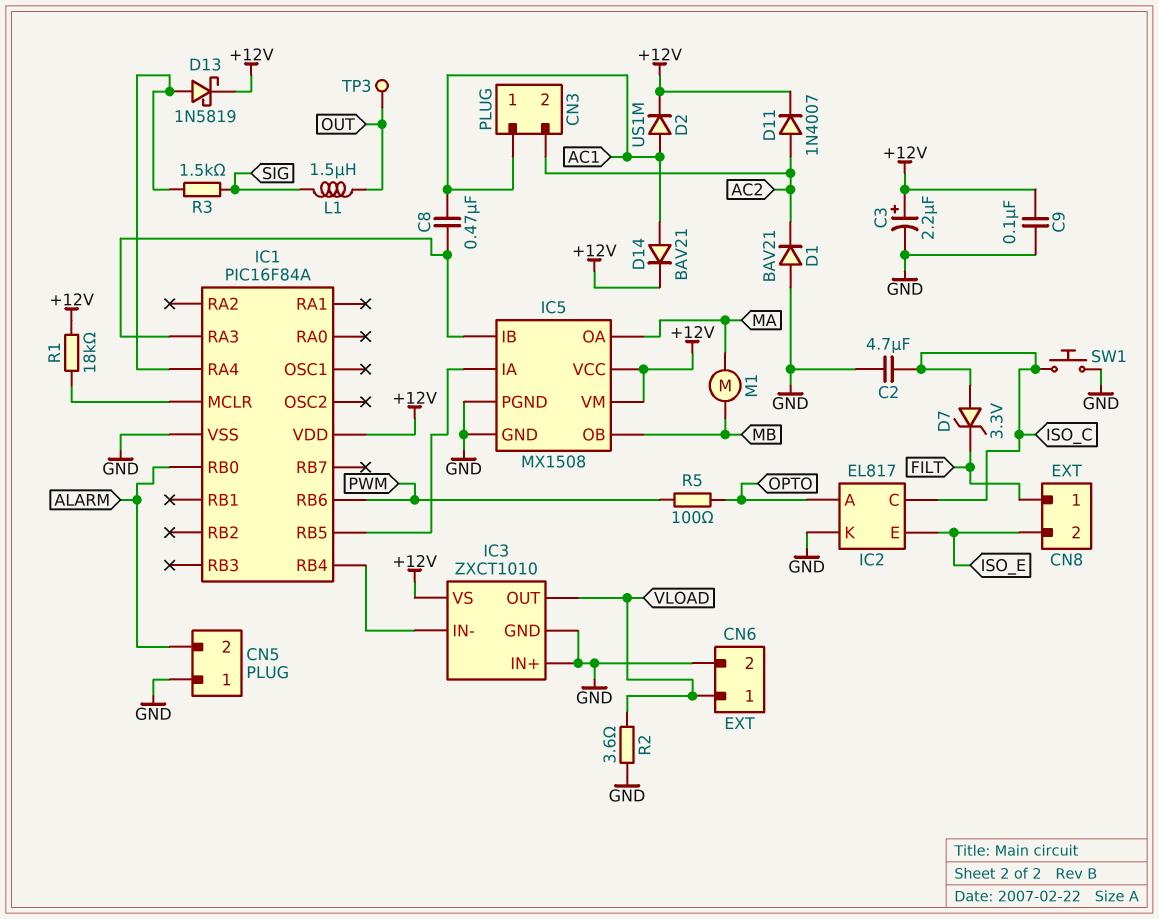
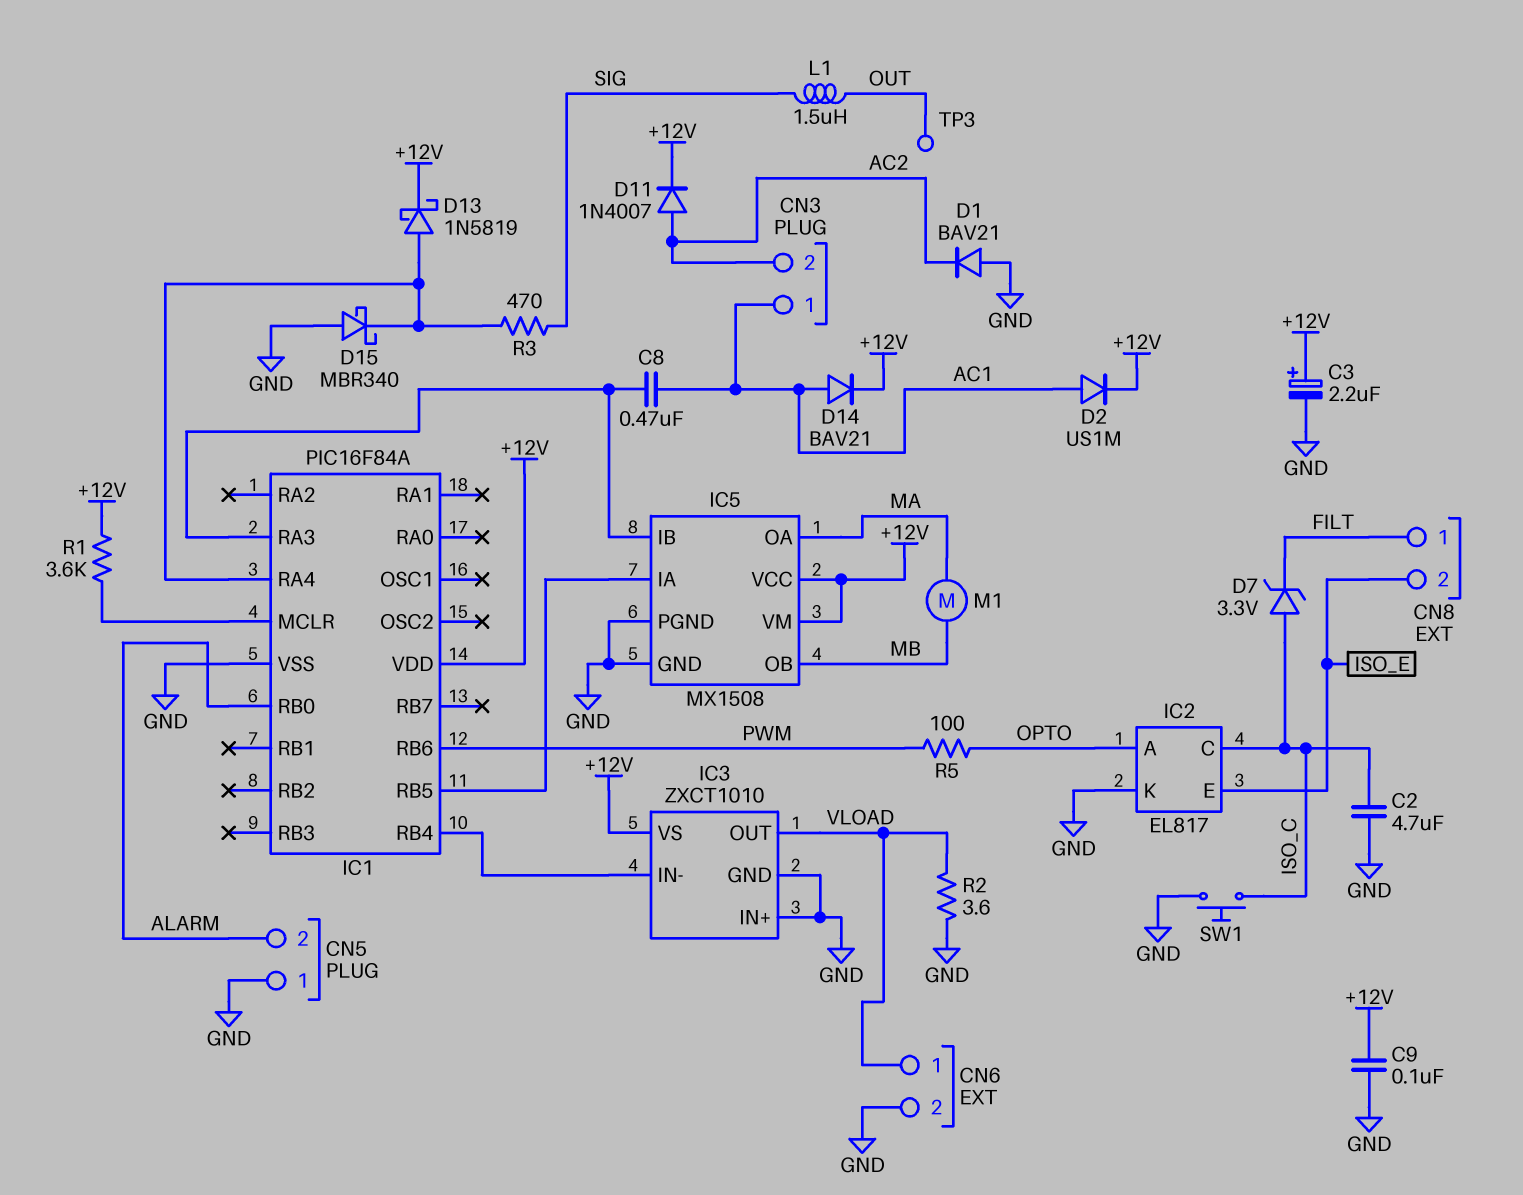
D15: none -> schottky MBR340 (A GND, K IC1/RA4)
R1: 18k (+12V, IC1/MCLR) -> 3.6k (+12V, IC1/MCLR)
R3: 1.5k (IC1/RA4, SIG) -> 470 (IC1/RA4, SIG)

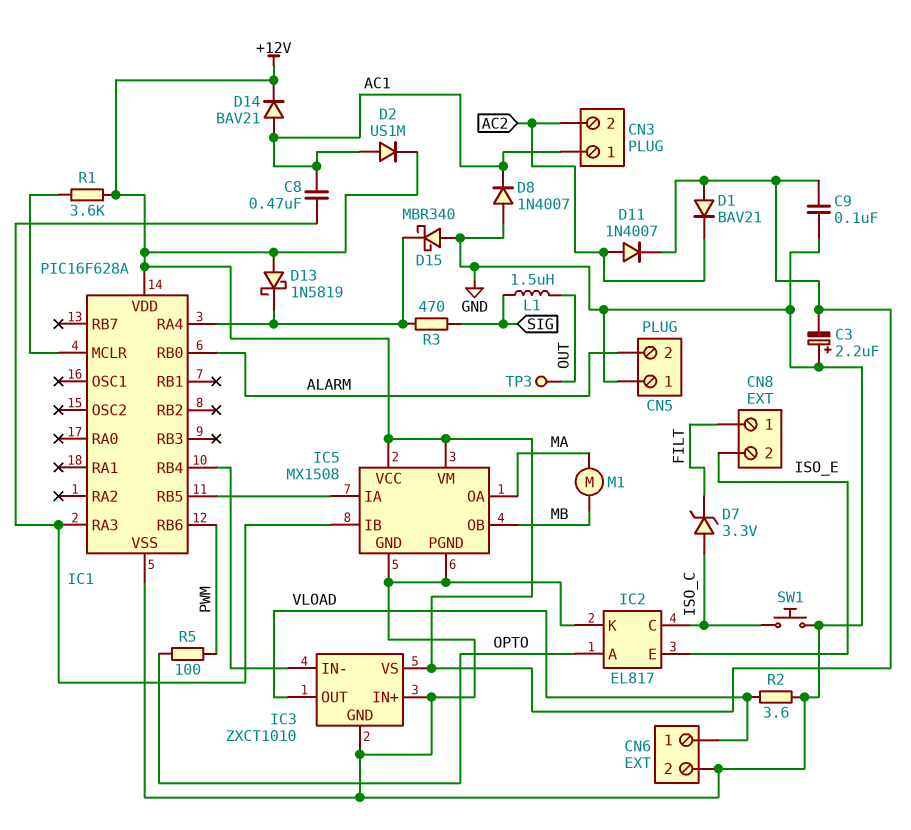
C2: 4.7uF (GND, ISO_C) -> none
C3: 2.2uF (plus +12V, minus GND) -> 2.2uF (plus GND, minus +12V)
D1: diode BAV21 (A GND, K AC2) -> diode BAV21 (A +12V, K AC2)
D8: none -> diode 1N4007 (A GND, K AC1)
D13: schottky 1N5819 (A IC1/RA4, K +12V) -> schottky 1N5819 (A +12V, K IC1/RA4)
IC1: PIC16F84A -> PIC16F628A

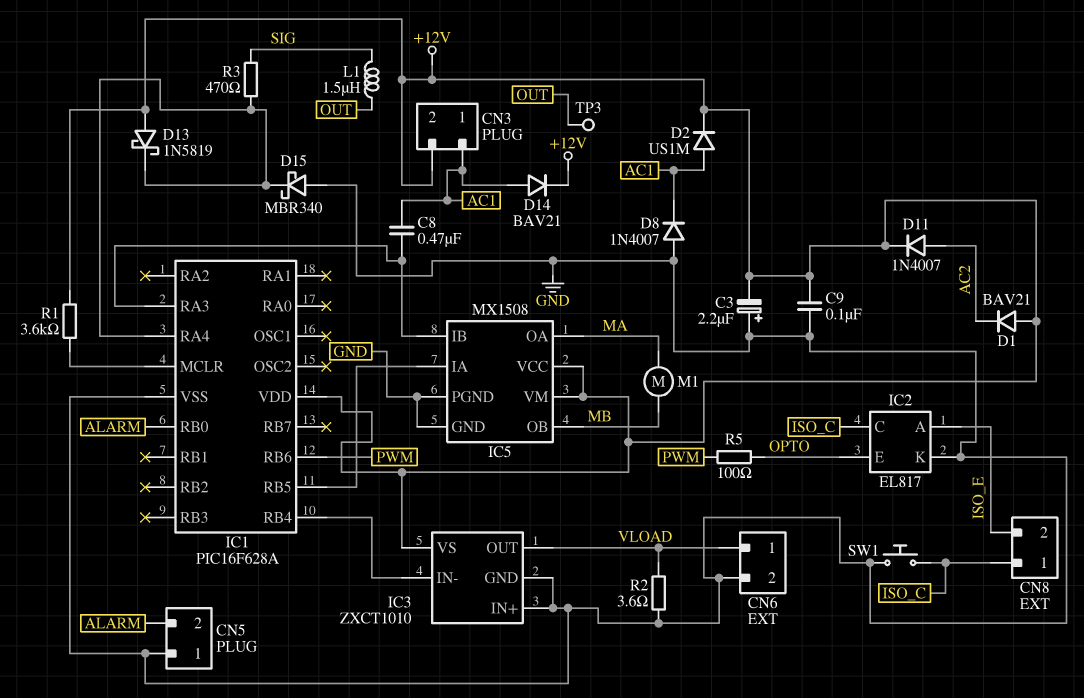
CN3 pin 2: AC2 -> +12V
CN8 pin 1: FILT -> ISO_C
D7: zener 3.3V (A ISO_C, K FILT) -> none
IC2 pin A: OPTO -> ISO_E
IC2 pin E: ISO_E -> OPTO

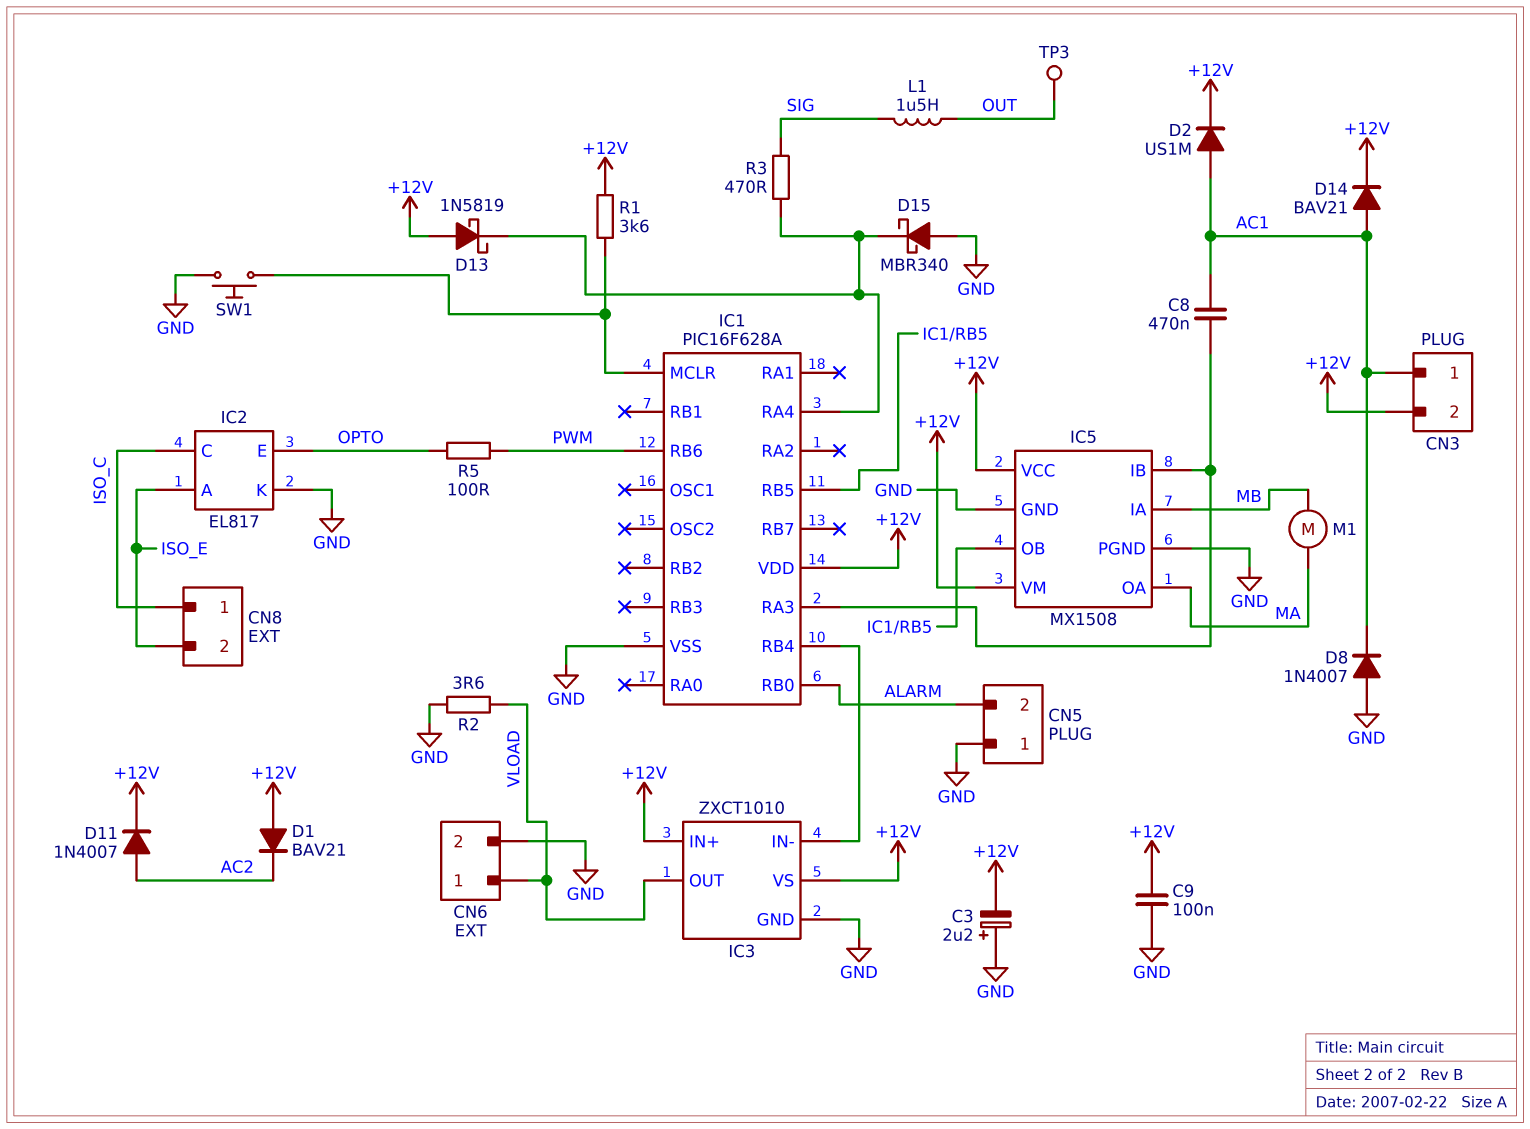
IC3 pin IN+: GND -> +12V
IC5 pin IA: IC1/RB5 -> MB
IC5 pin OB: MB -> IC1/RB5
SW1: button (GND, ISO_C) -> button (GND, IC1/MCLR)

